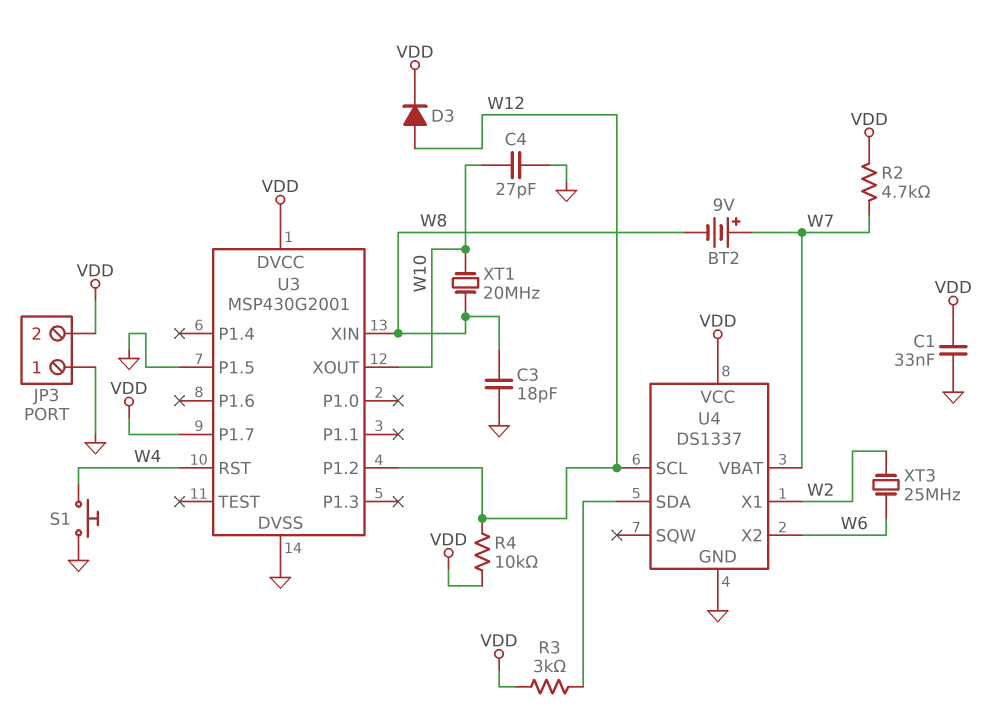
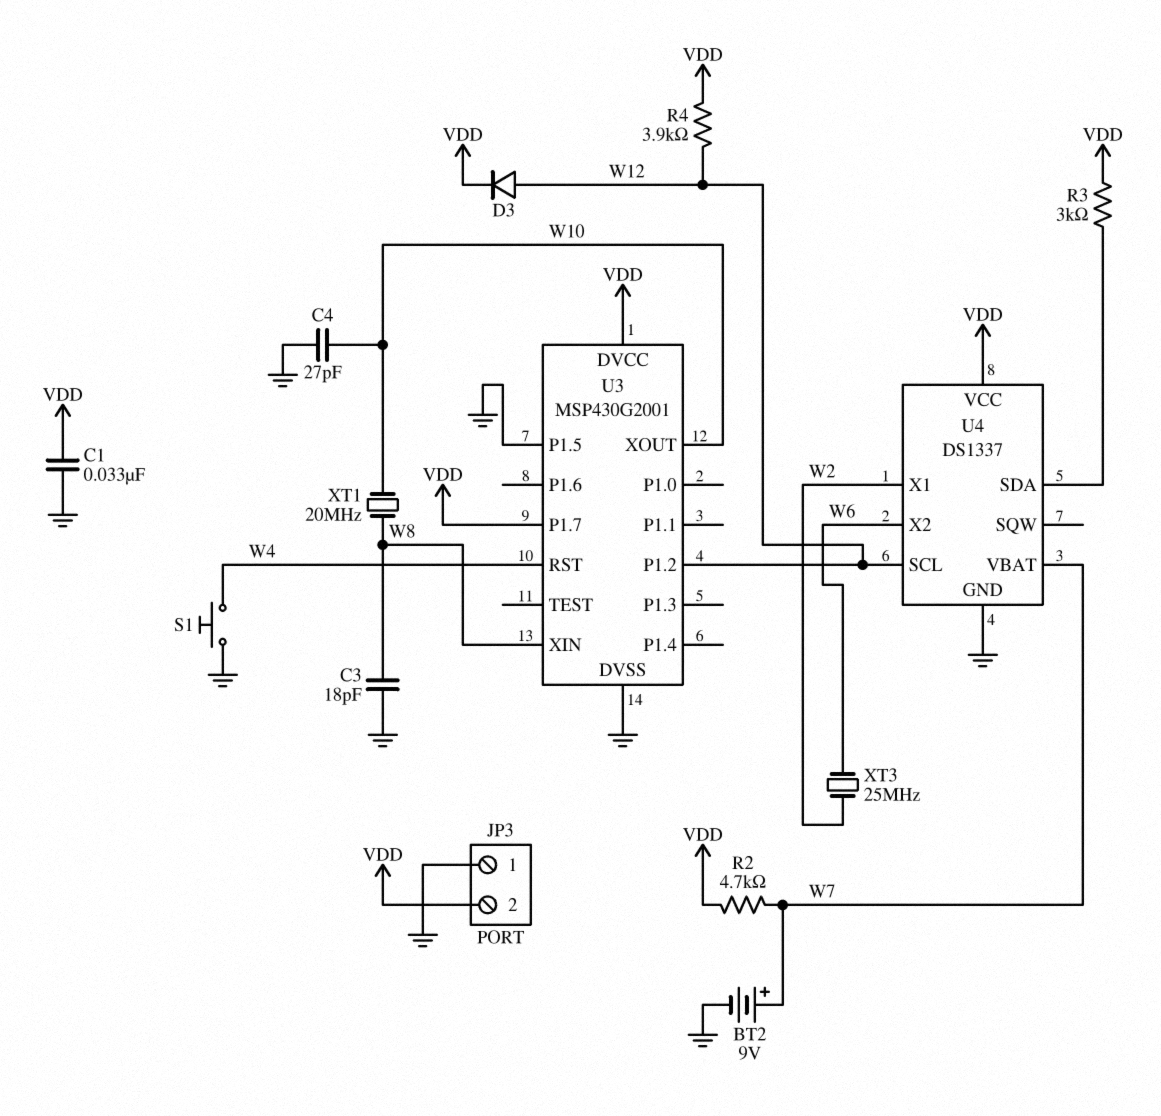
BT2: 9V (plus W7, minus W8) -> 9V (plus W7, minus GND)
R4: 10k (VDD, W12) -> 3.9k (VDD, W12)

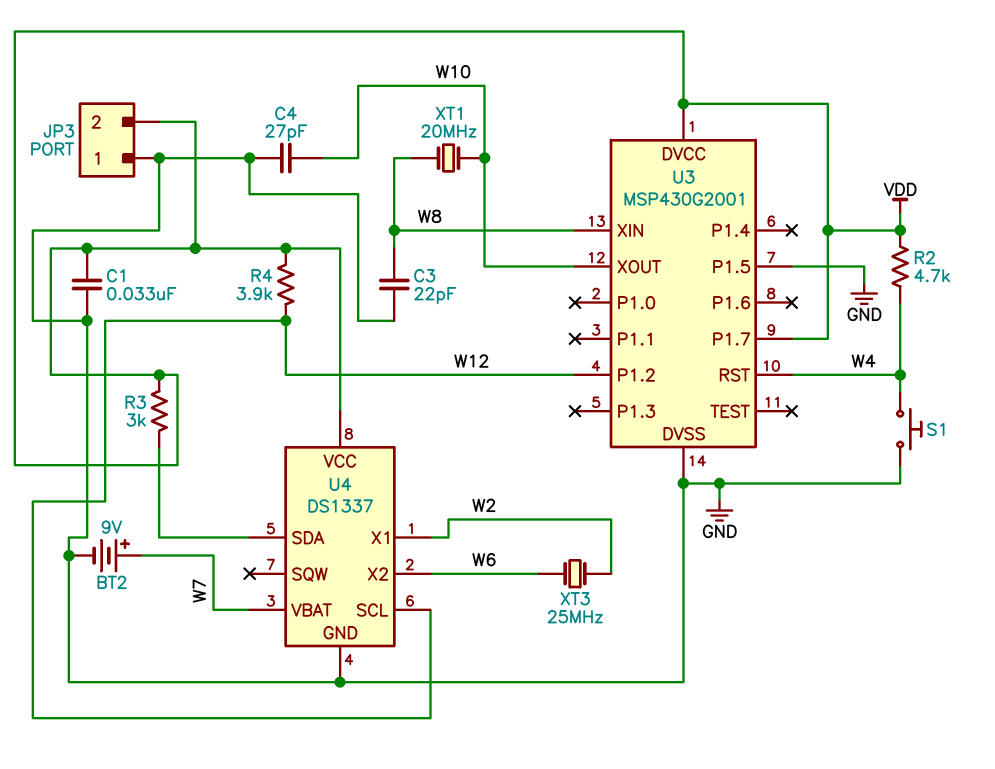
C3: 18pF (GND, W8) -> 22pF (GND, W8)
D3: diode (A W12, K VDD) -> none
R2: 4.7k (VDD, W7) -> 4.7k (VDD, W4)

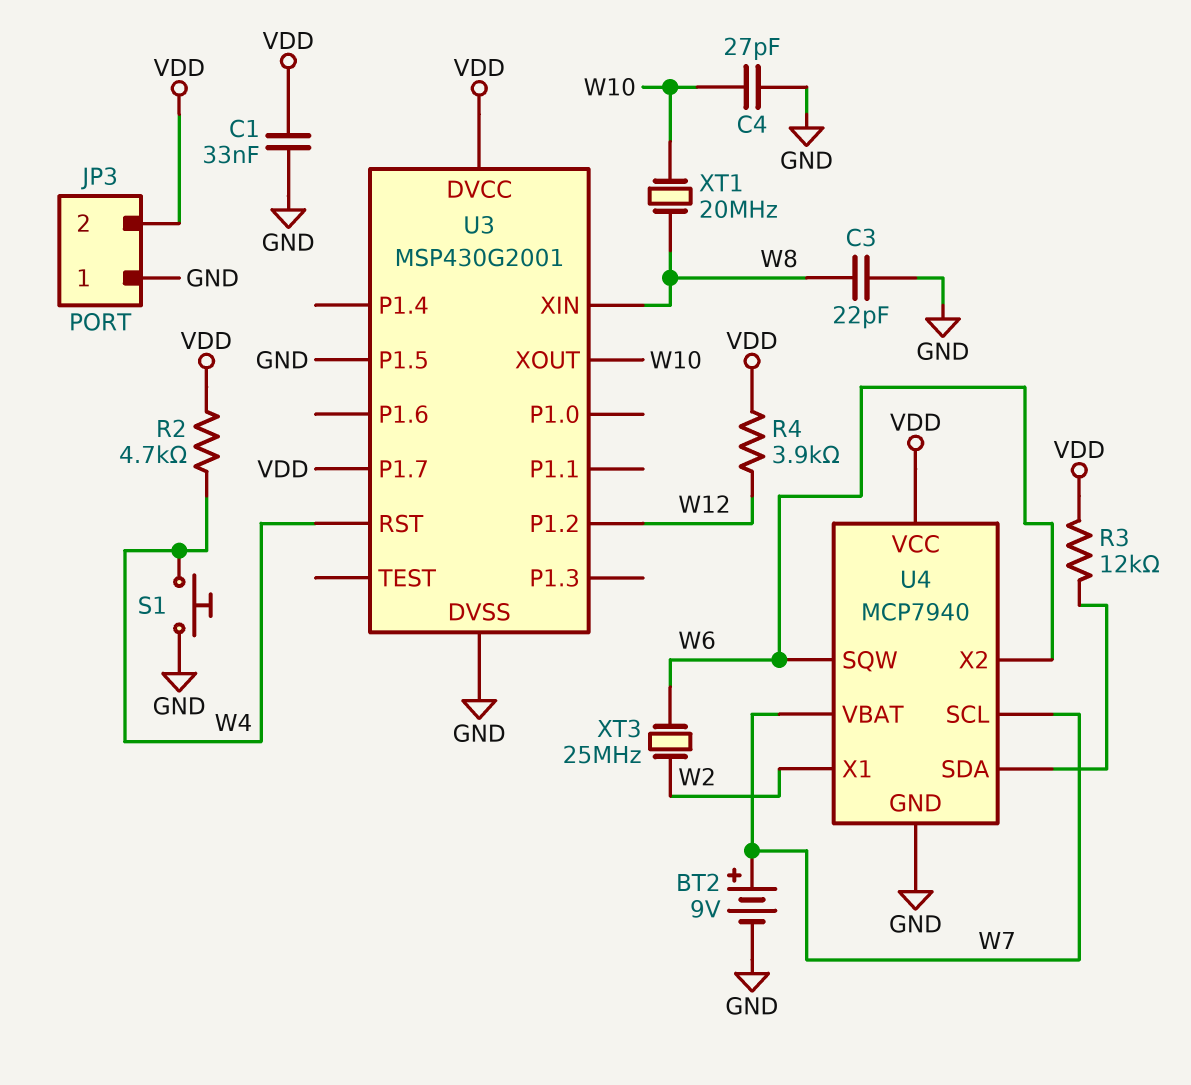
R3: 3k (U4/SDA, VDD) -> 12k (U4/SDA, VDD)
U4: DS1337 -> MCP7940
U4 pin SCL: W12 -> W7
U4 pin SQW: none -> W6

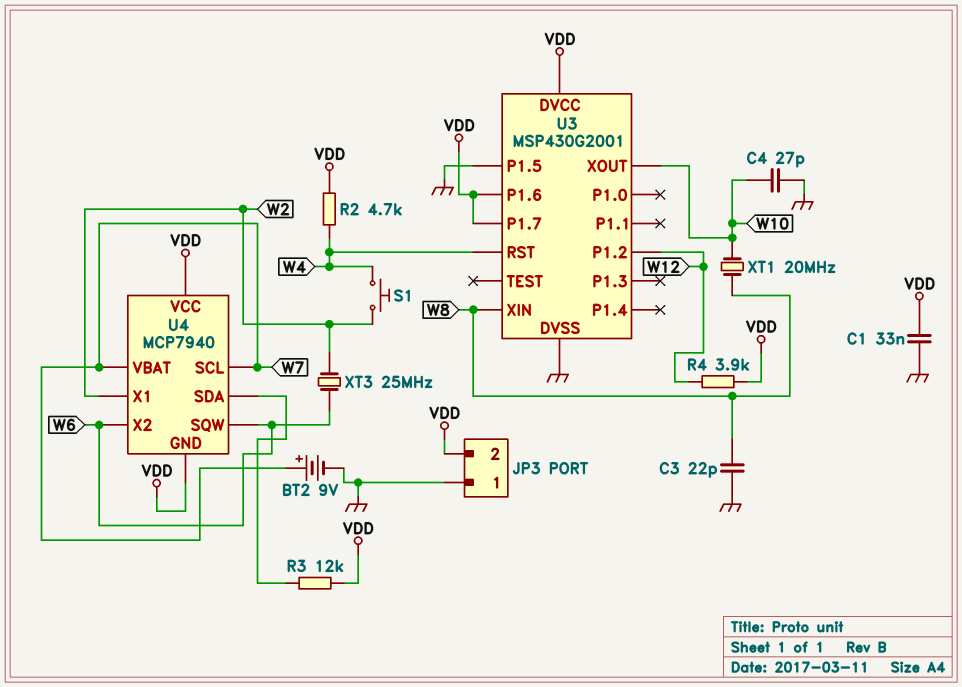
S1: button (GND, W4) -> button (W2, W4)
U3 pin P1.6: none -> VDD
U4 pin GND: GND -> VDD

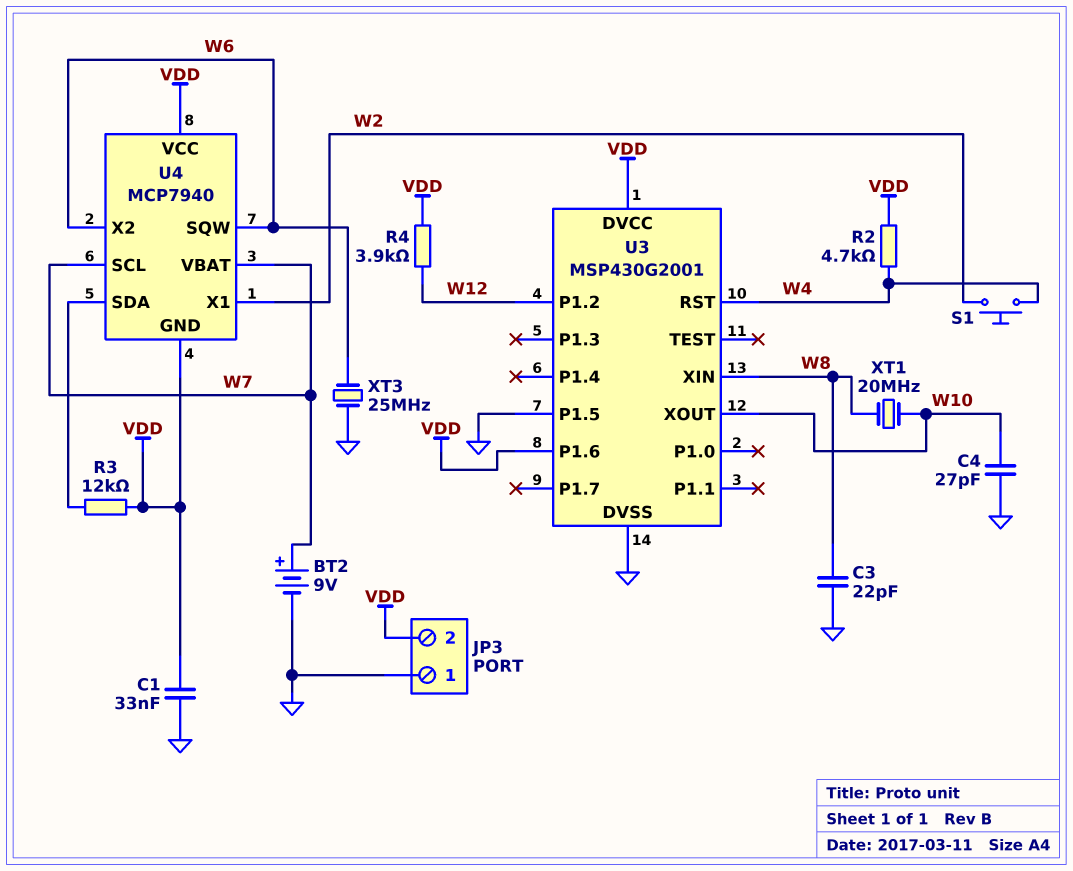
U3 pin P1.7: VDD -> none
XT3: 25MHz (W2, W6) -> 25MHz (GND, W6)

